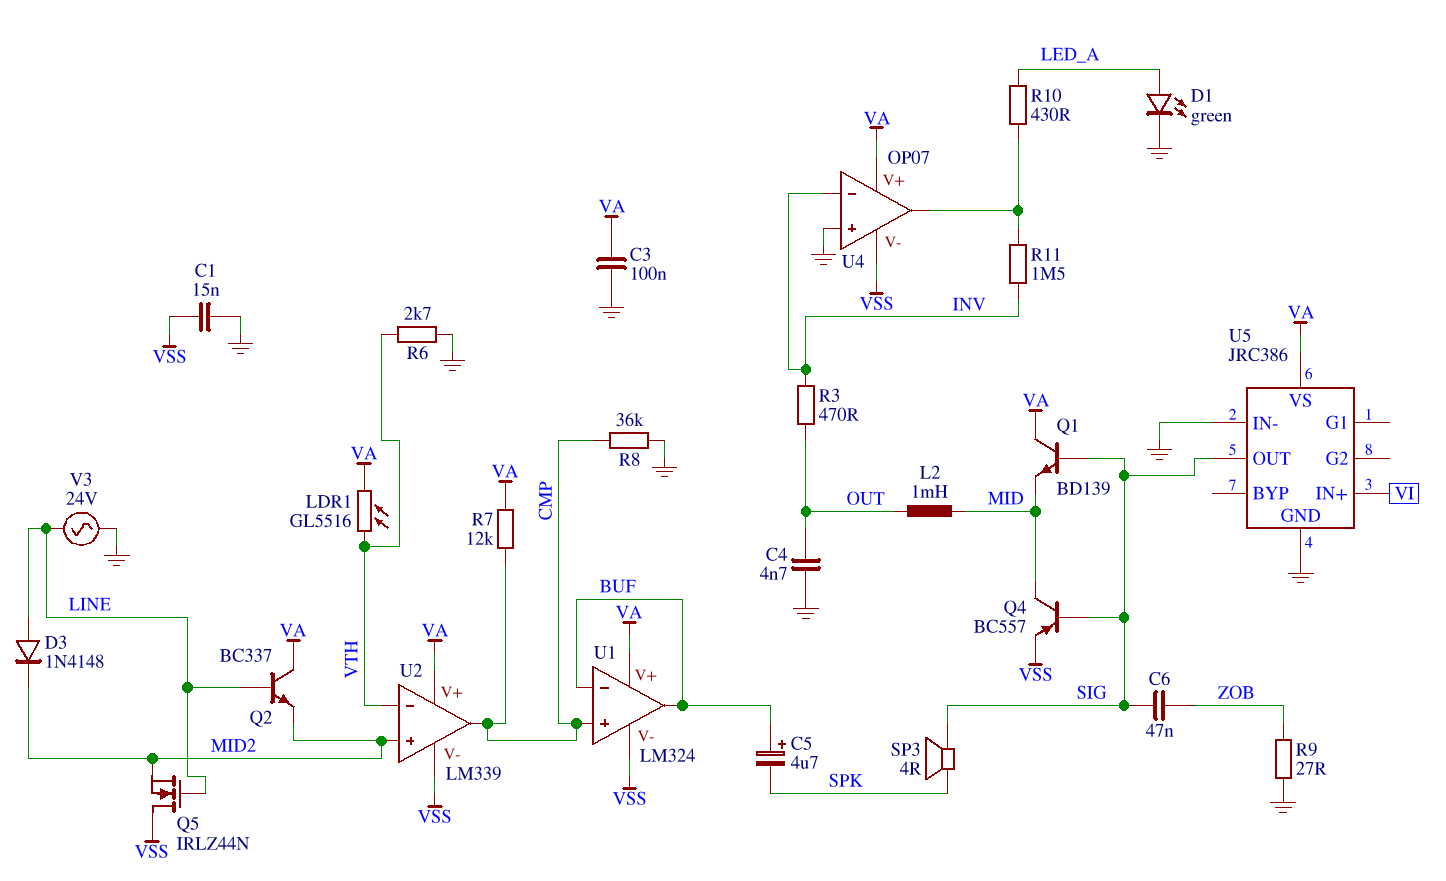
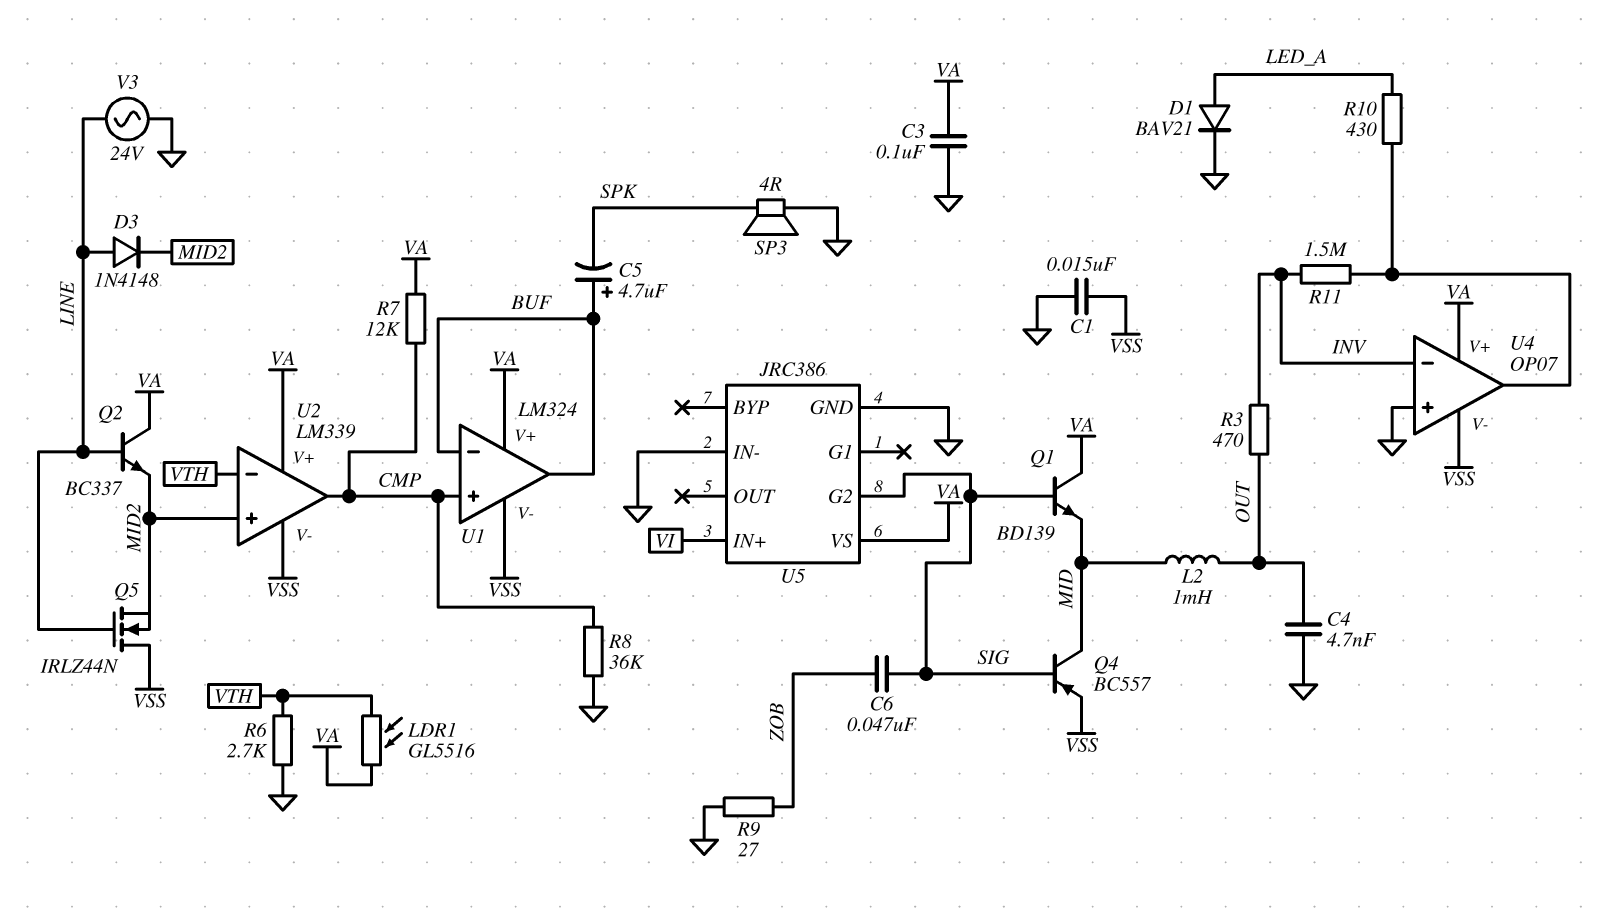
D1: LED green (A LED_A, K GND) -> diode BAV21 (A LED_A, K GND)
SP3: speaker 4R (SIG, SPK) -> speaker 4R (GND, SPK)
U5 pin G2: none -> SIG
U5 pin OUT: SIG -> none

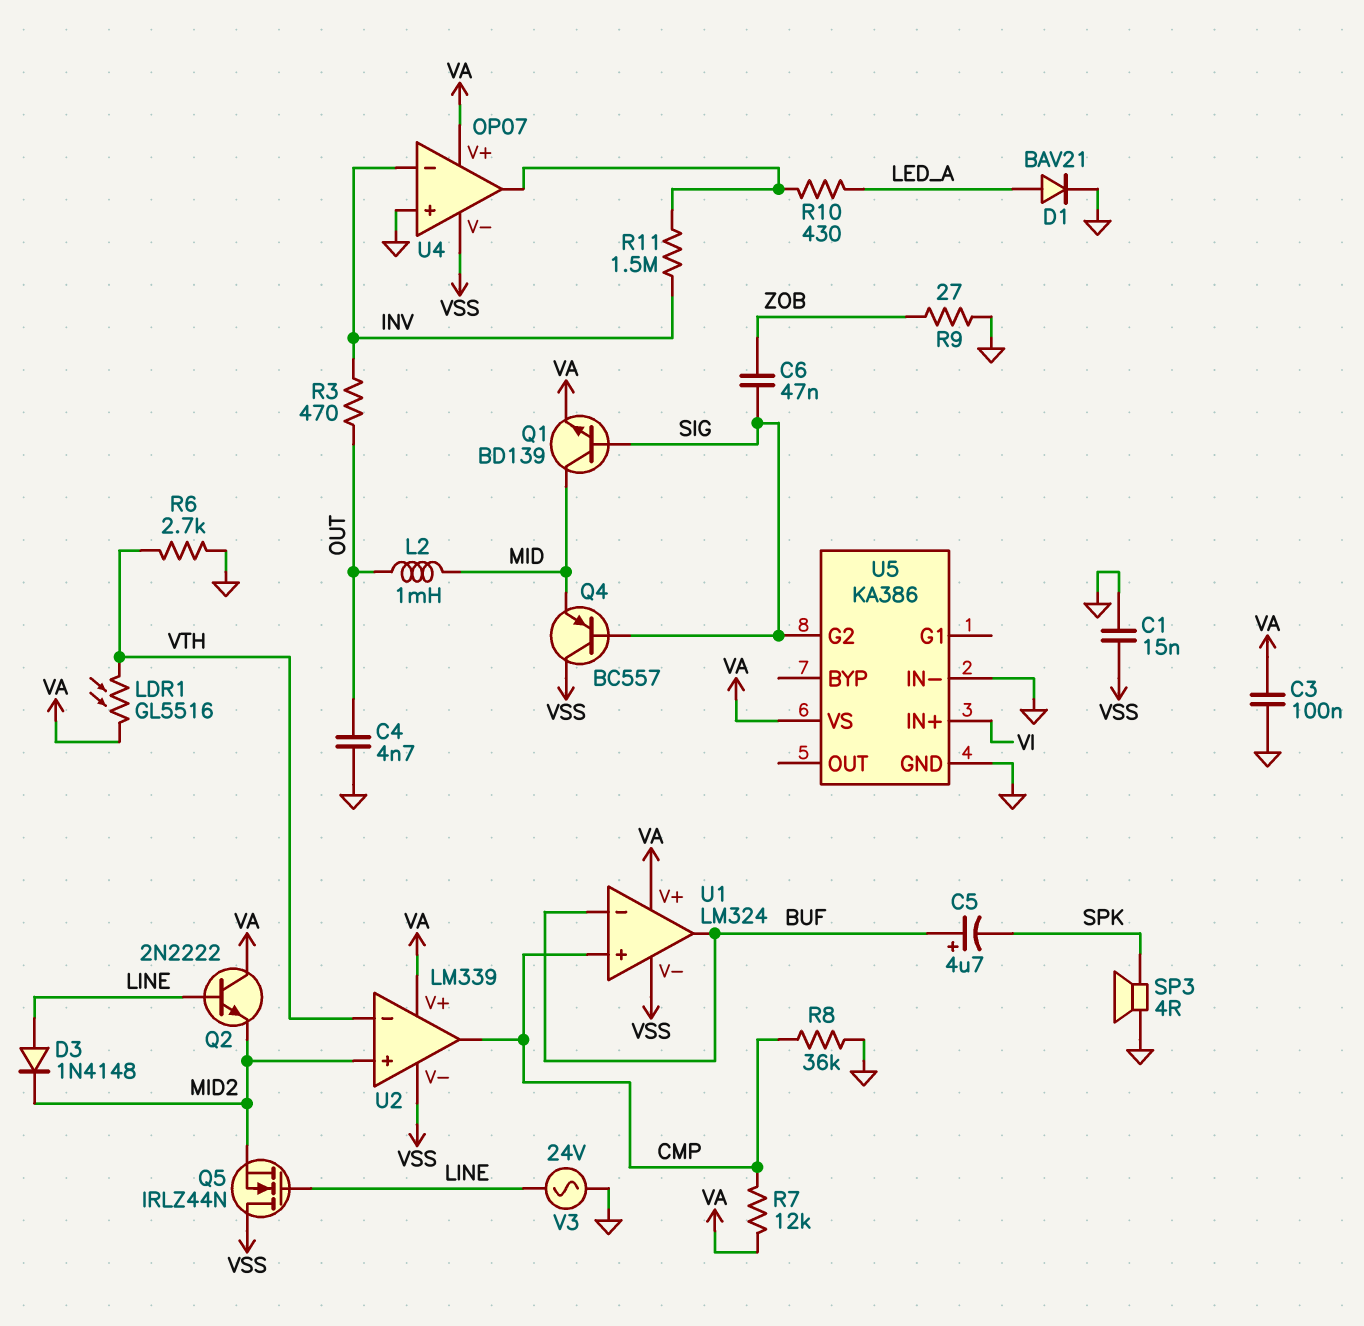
Q1: NPN BD139 (B SIG, C VA, E MID) -> NPN BD139 (B SIG, C MID, E VA)
Q2: NPN BC337 (B LINE, C VA, E MID2) -> NPN 2N2222 (B LINE, C VA, E MID2)
Q4: PNP BC557 (B SIG, C MID, E VSS) -> PNP BC557 (B SIG, C VSS, E MID)
U5: JRC386 -> KA386

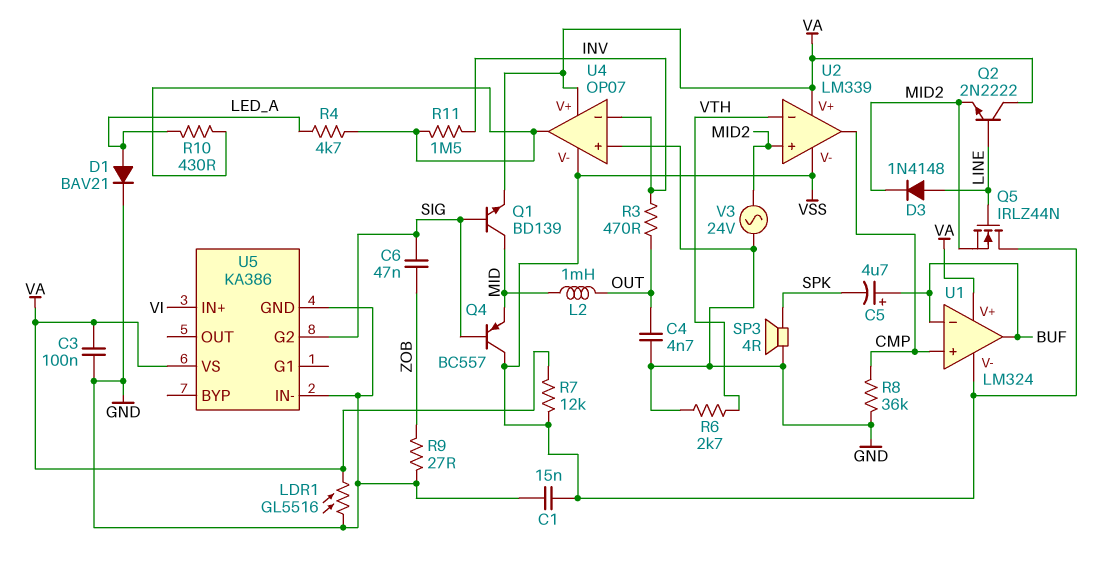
LDR1: GL5516 (VA, VTH) -> GL5516 (GND, VA)
R4: none -> 4.7k (LED_A, U4/out)
R7: 12k (CMP, VA) -> 12k (VA, VSS)
V3: AC 24V (GND, LINE) -> AC 24V (GND, MID2)

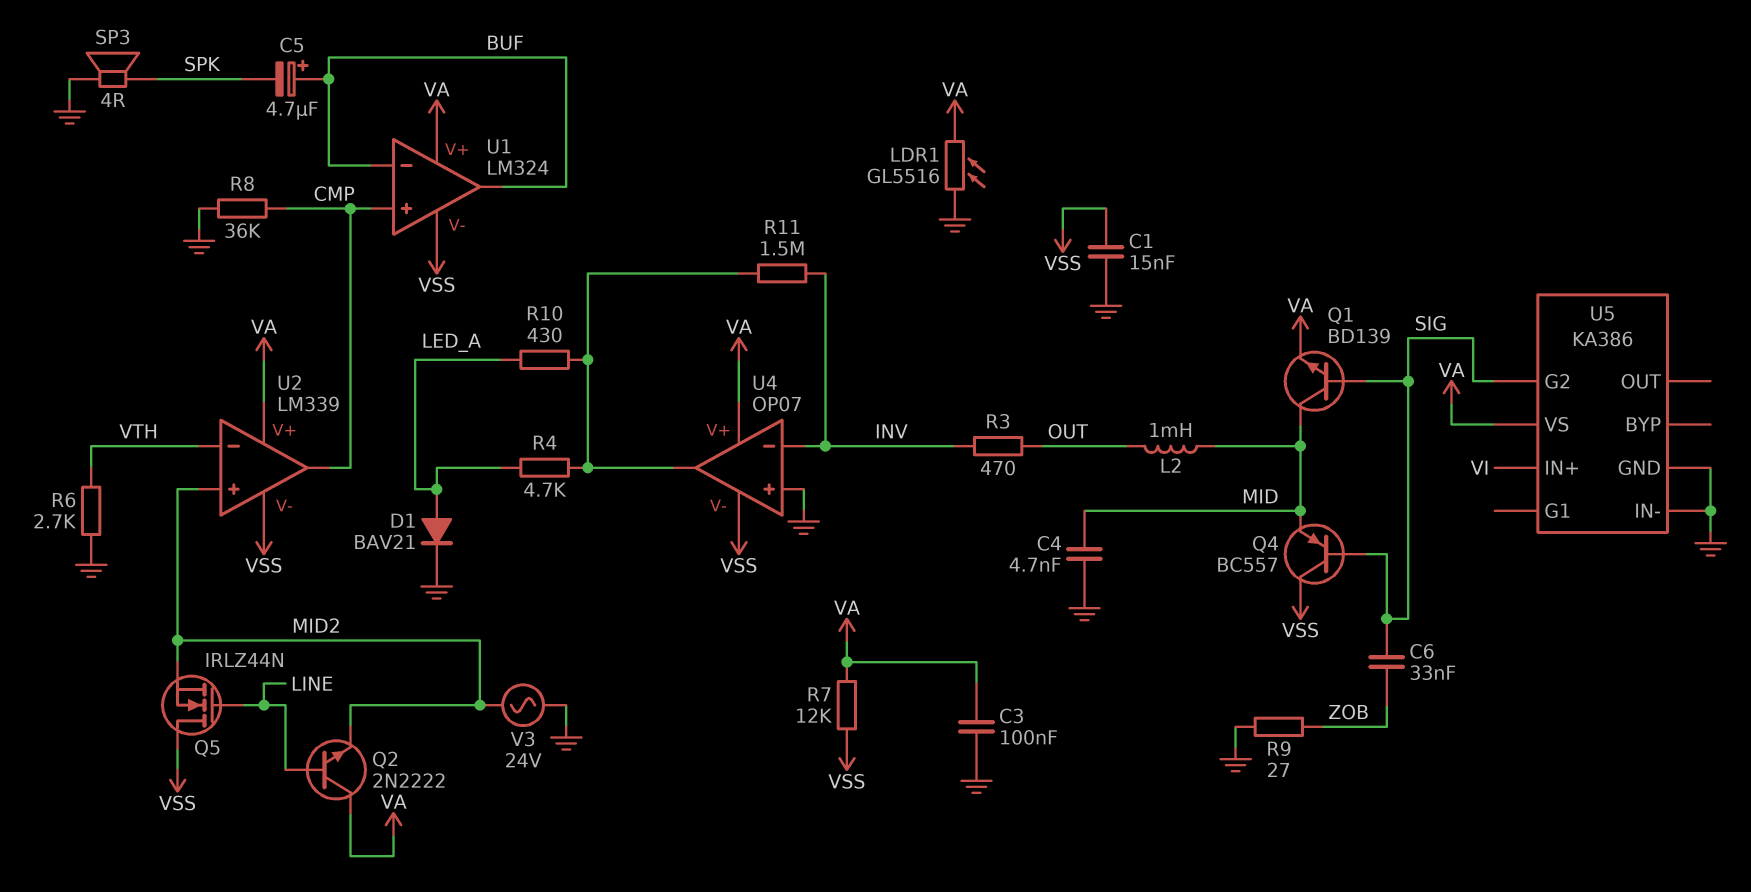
C4: 4.7nF (GND, OUT) -> 4.7nF (GND, MID)
C6: 47nF (SIG, ZOB) -> 33nF (SIG, ZOB)
D3: diode 1N4148 (A LINE, K MID2) -> none

